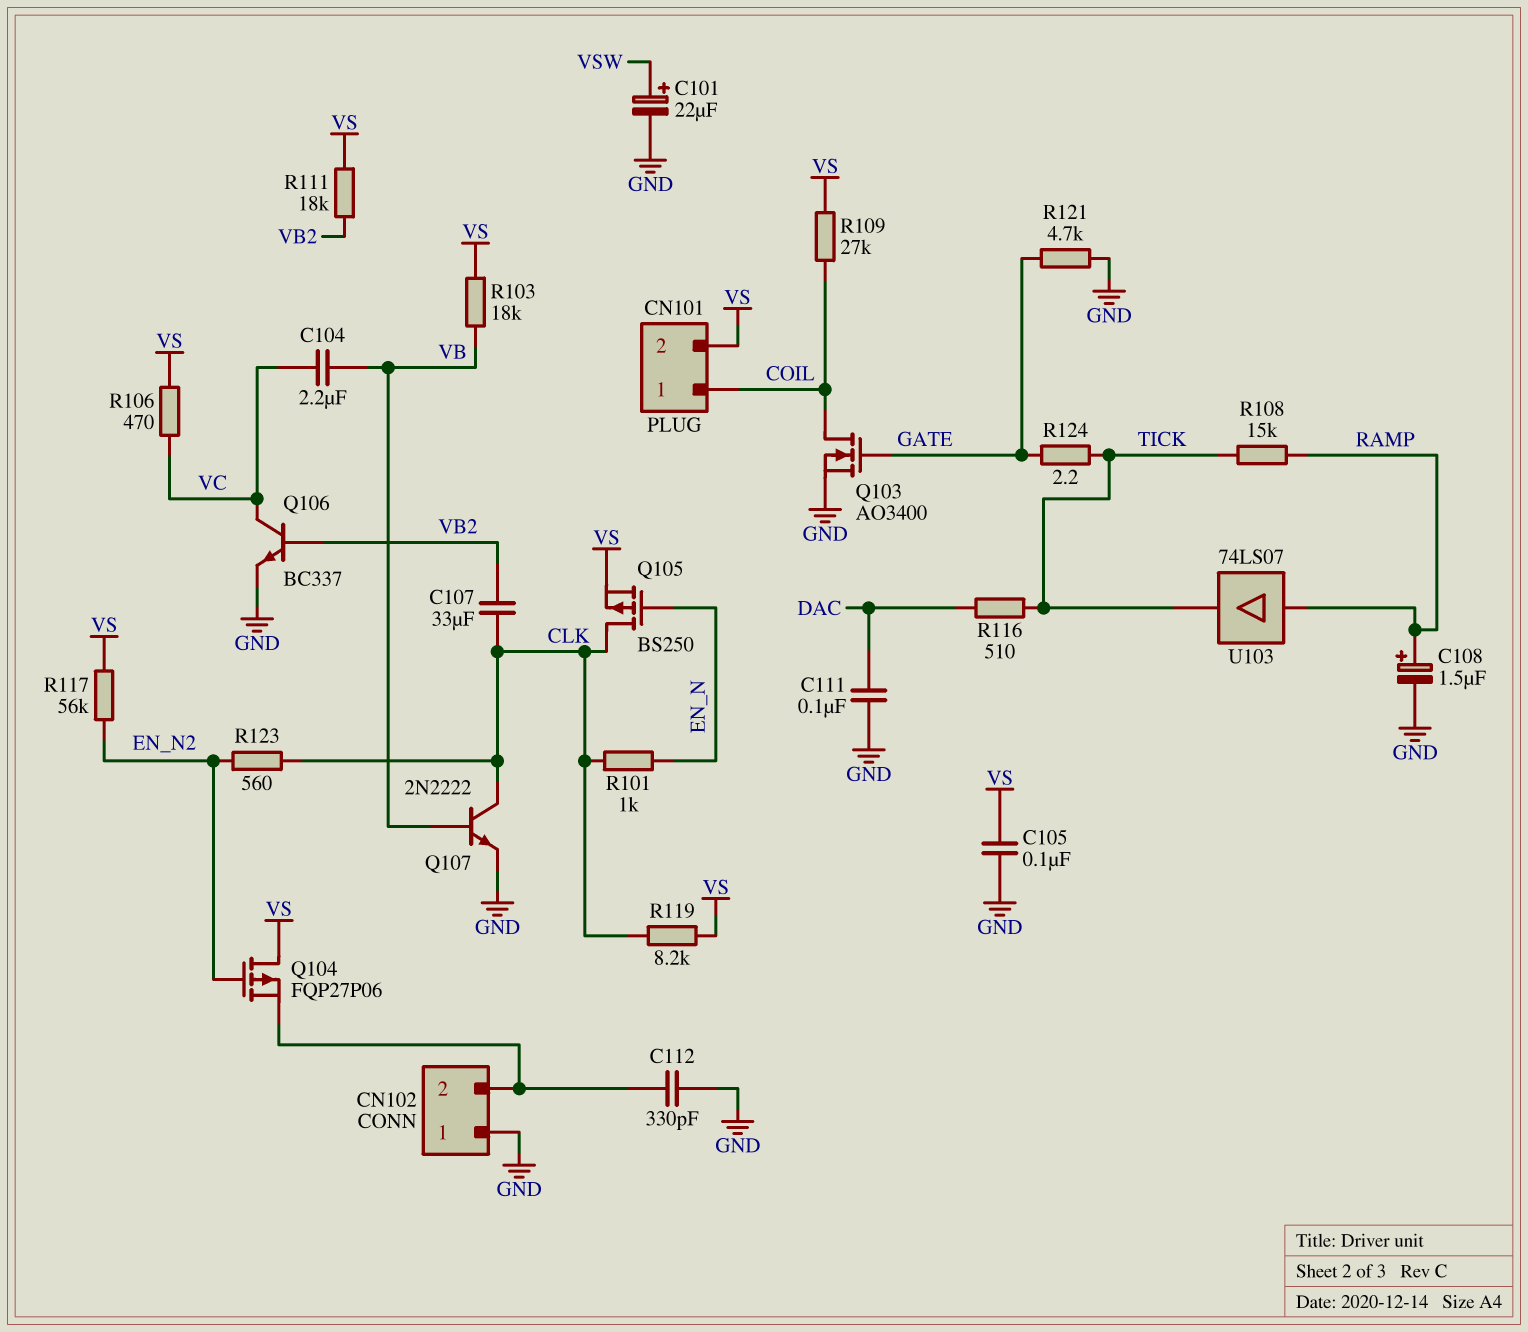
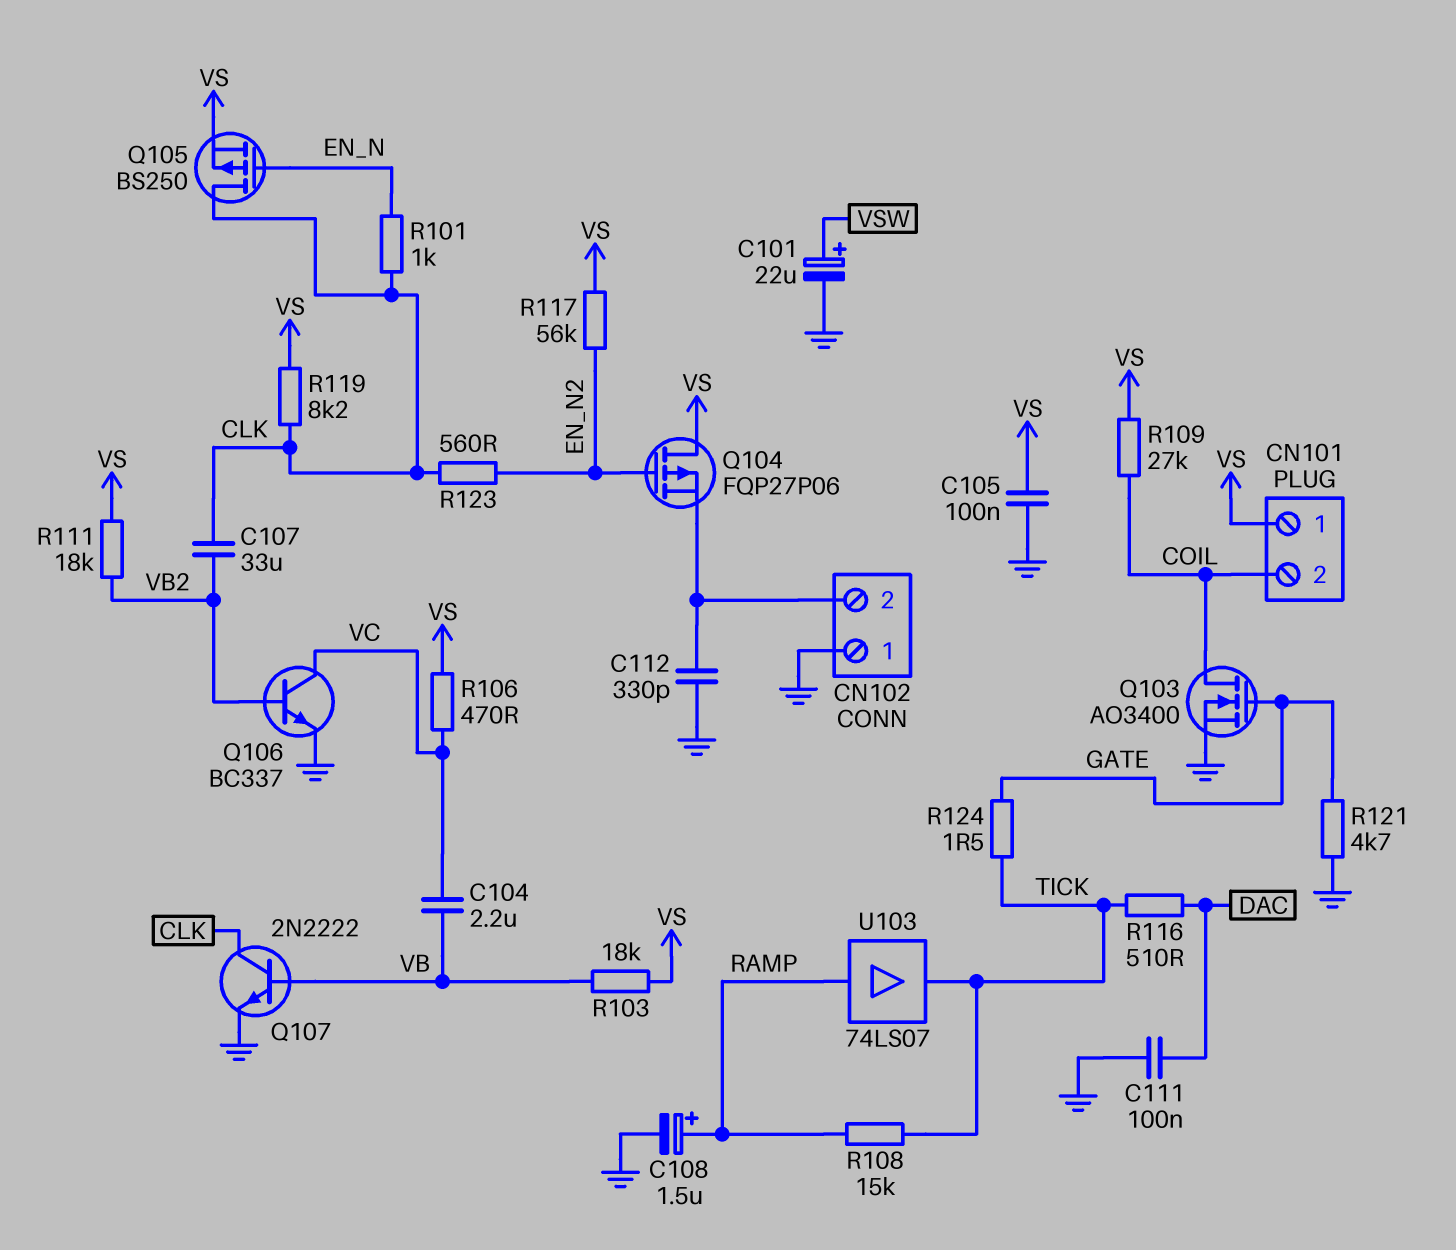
CN101 pin 1: COIL -> VS
CN101 pin 2: VS -> COIL
R124: 2.2 (GATE, TICK) -> 1.5 (GATE, TICK)

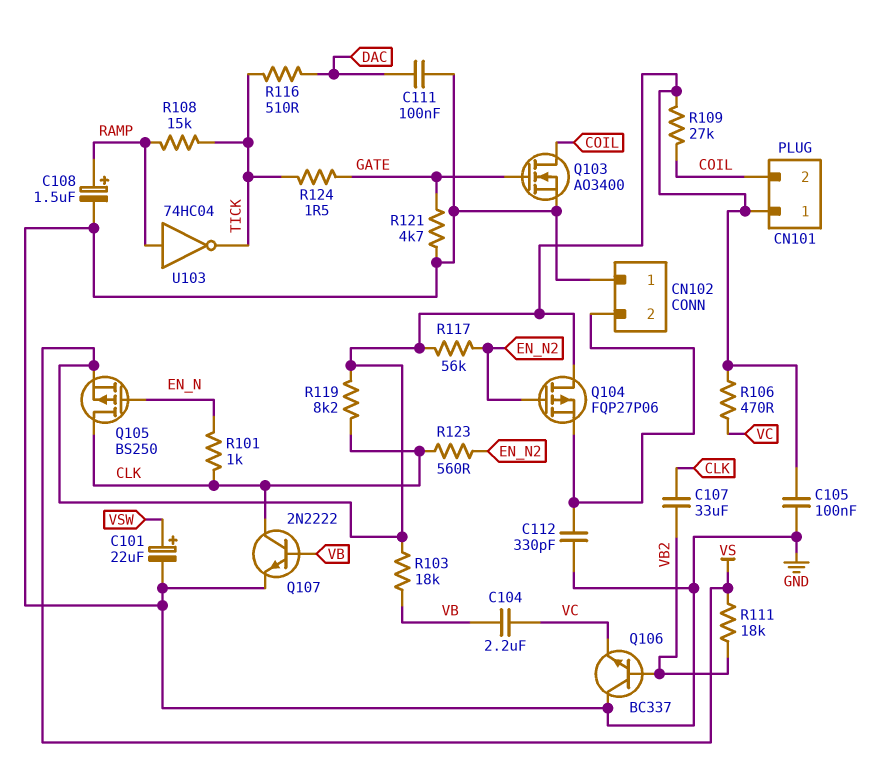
Q106: NPN BC337 (B VB2, C VC, E GND) -> NPN BC337 (B VB2, C GND, E VC)
U103: buffer 74LS07 (in RAMP, out TICK) -> NOT 74HC04 (in RAMP, out TICK)

